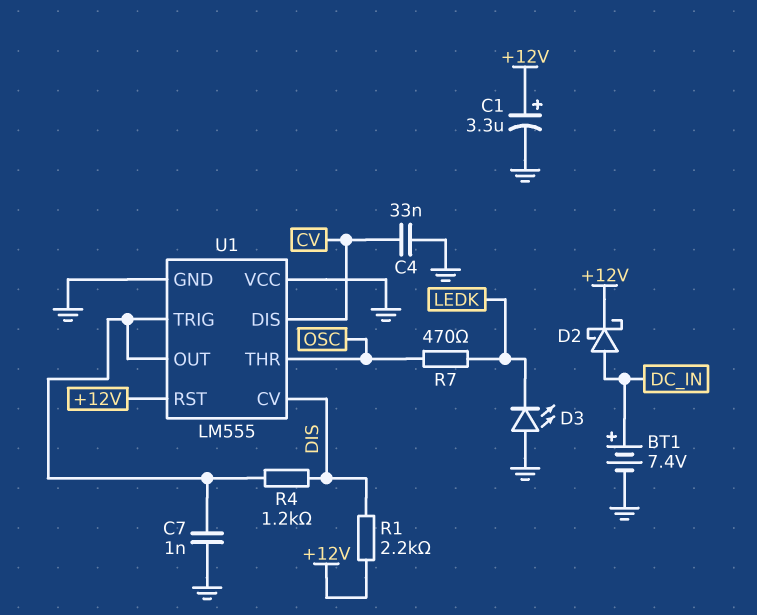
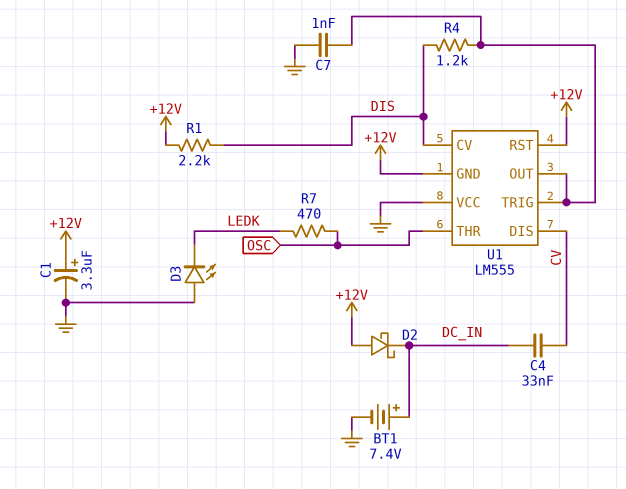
C4: 33nF (CV, GND) -> 33nF (CV, DC_IN)
D2: schottky (A DC_IN, K +12V) -> schottky (A +12V, K DC_IN)
U1 pin GND: GND -> +12V

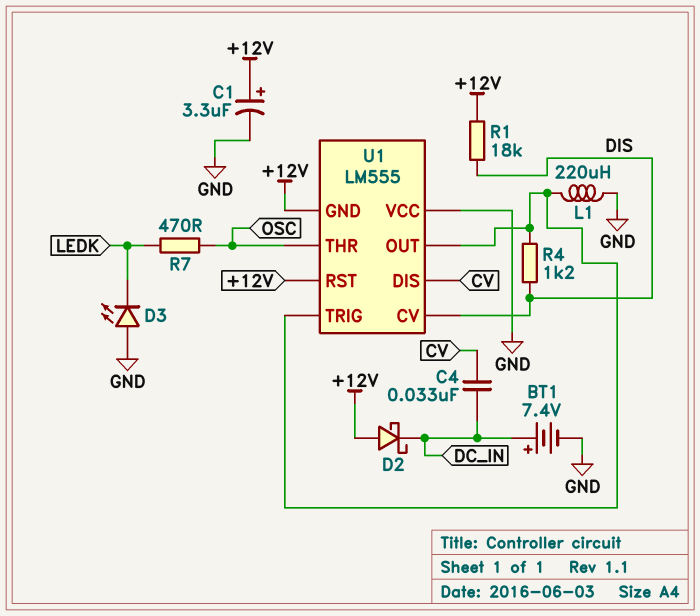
C7: 1nF (GND, U1/OUT) -> none
L1: none -> 220uH (GND, U1/OUT)
R1: 2.2k (+12V, DIS) -> 18k (+12V, DIS)

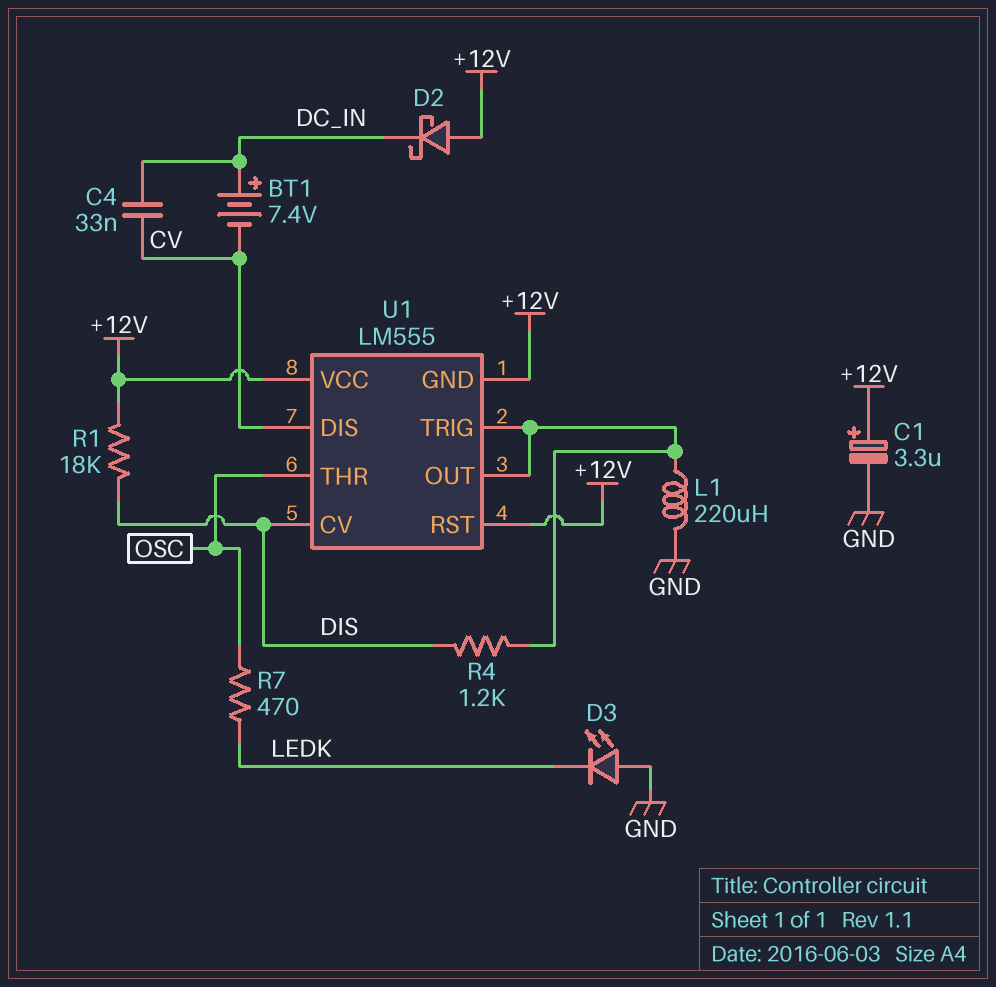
BT1: 7.4V (plus DC_IN, minus GND) -> 7.4V (plus DC_IN, minus CV)
U1 pin VCC: GND -> +12V

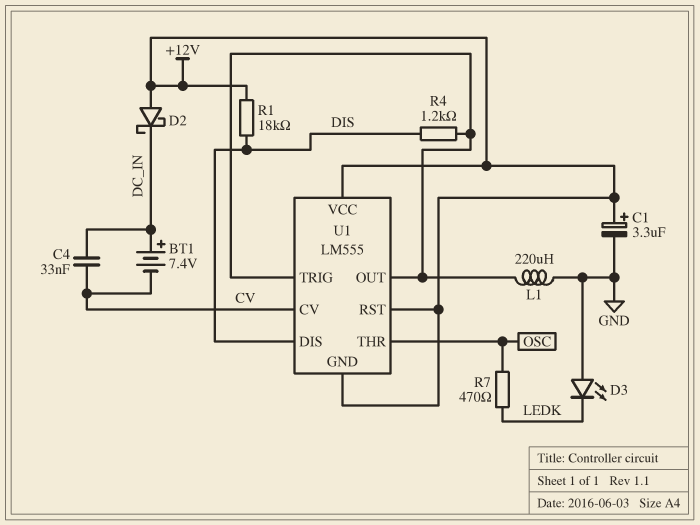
U1 pin CV: DIS -> CV
U1 pin DIS: CV -> DIS

